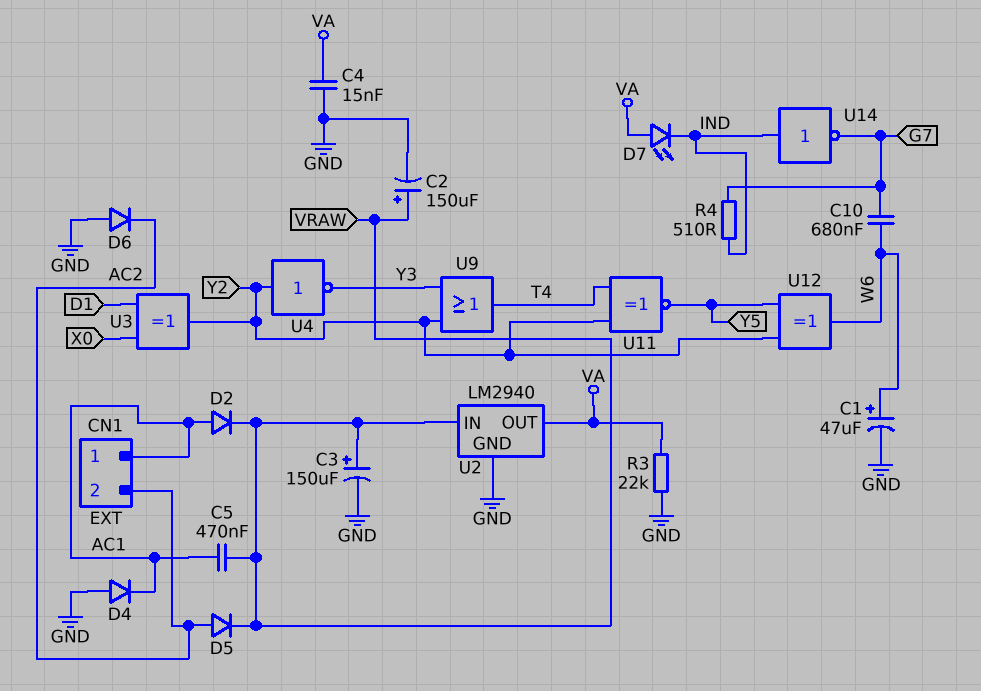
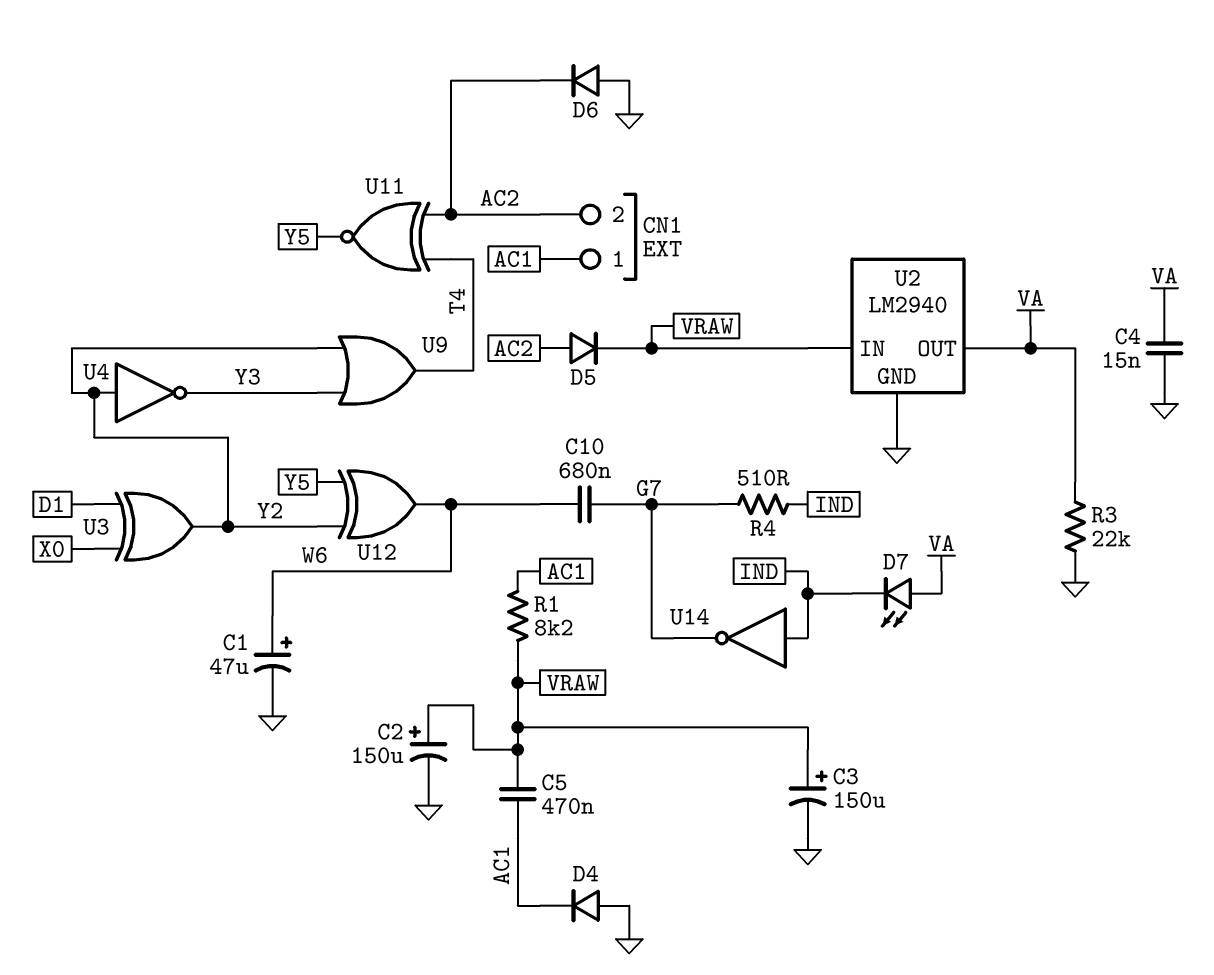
D2: diode (A AC1, K VRAW) -> none
R1: none -> 8.2k (AC1, VRAW)
U11: XNOR (in T4, in Y2, out Y5) -> XNOR (in AC2, in T4, out Y5)

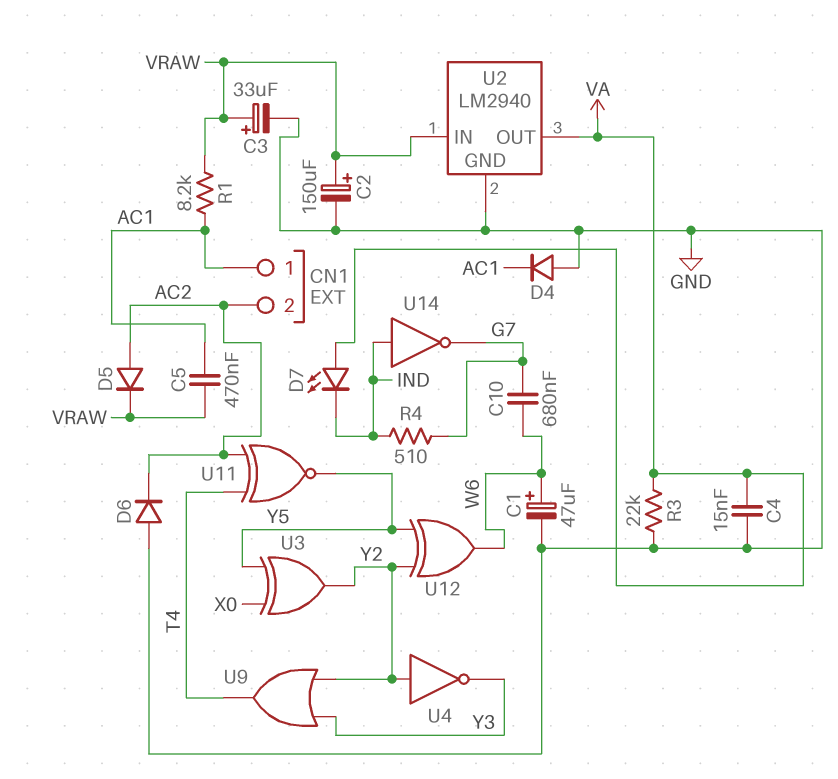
C3: 150uF (plus VRAW, minus GND) -> 33uF (plus VRAW, minus GND)
U3: XOR (in D1, in X0, out Y2) -> XOR (in X0, in Y5, out Y2)

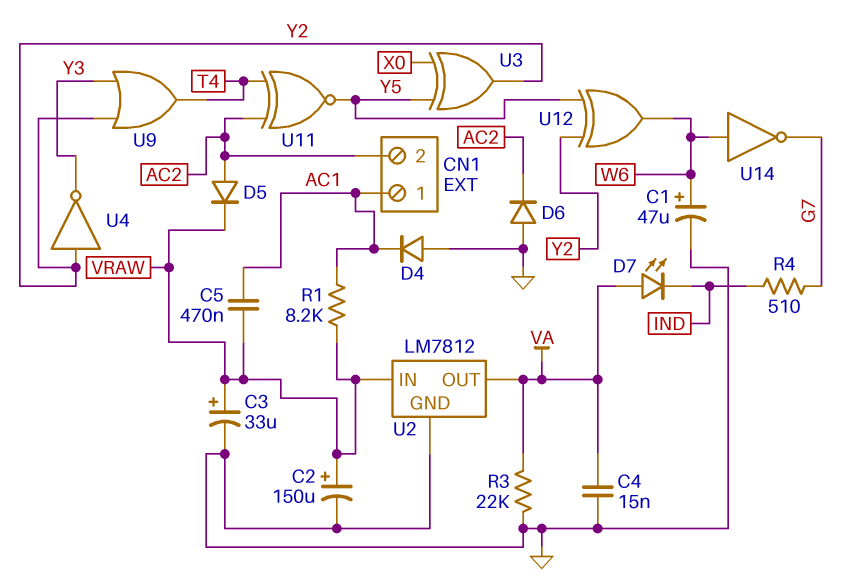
C10: 680nF (G7, W6) -> none
U2: LM2940 -> LM7812
U14: NOT (in IND, out G7) -> NOT (in W6, out G7)

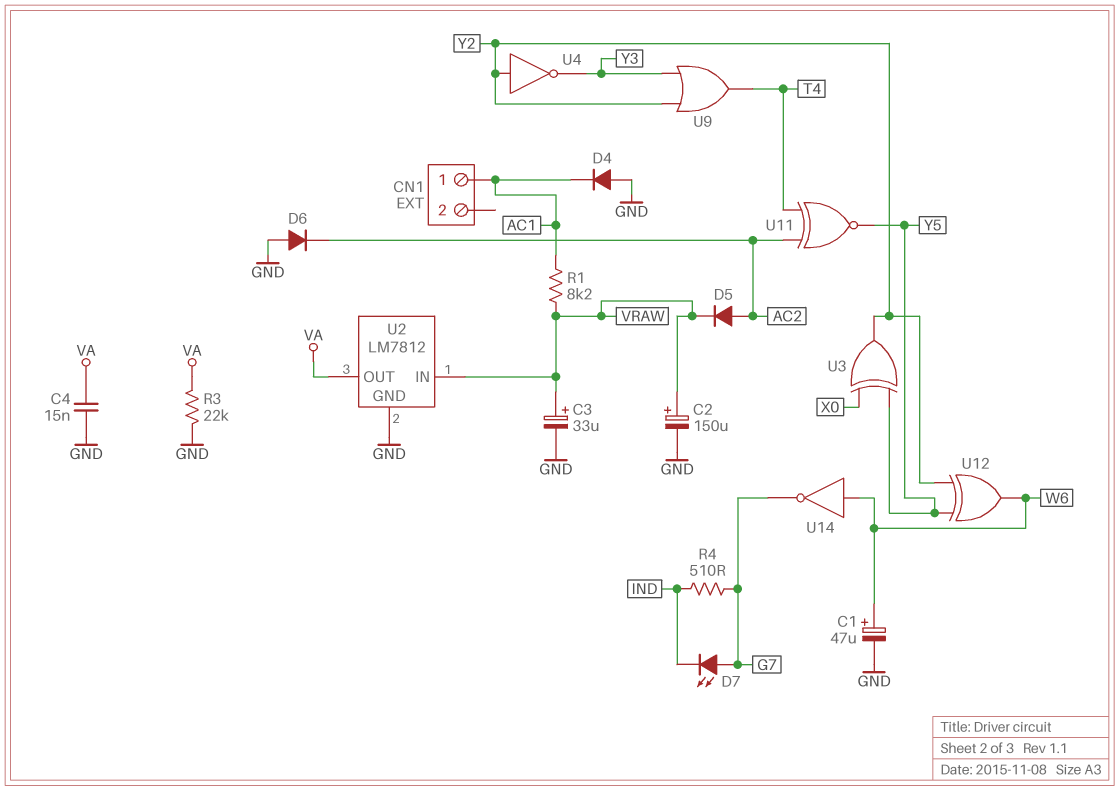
C5: 470nF (AC1, VRAW) -> none
CN1 pin 2: AC2 -> none
D7: LED (A VA, K IND) -> LED (A G7, K IND)

